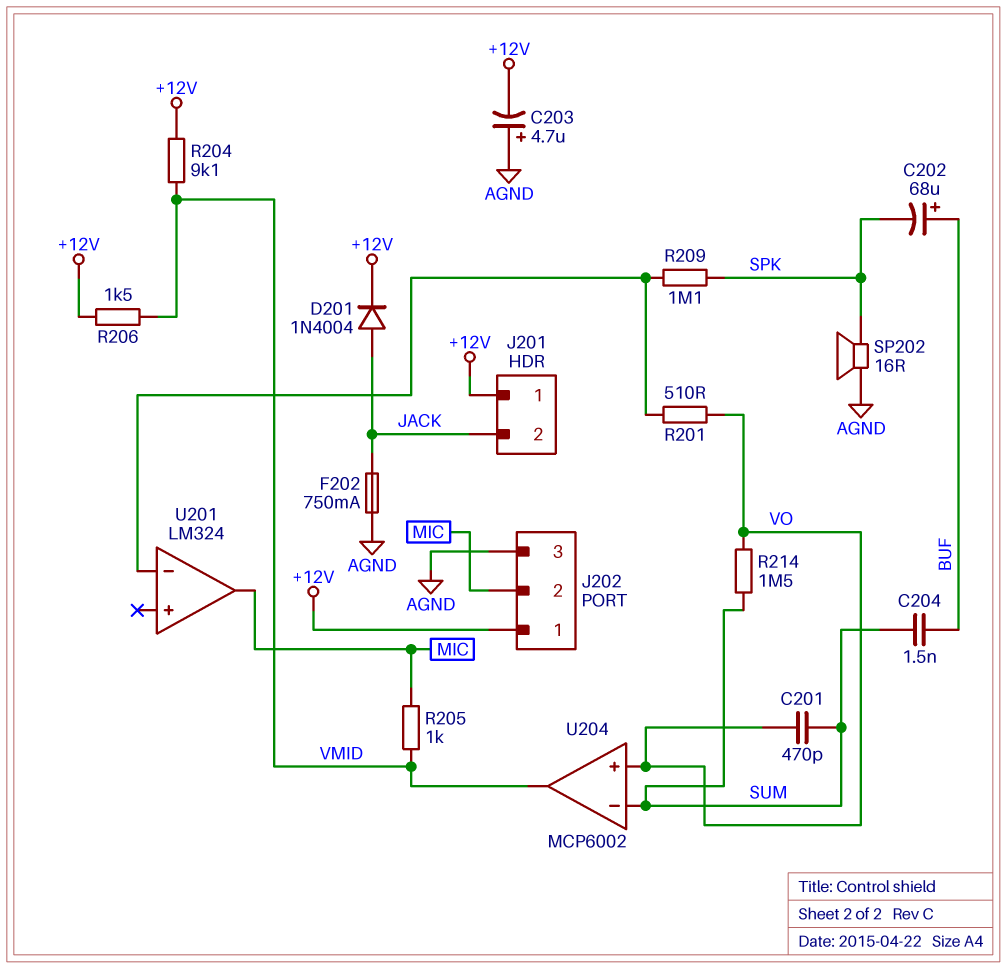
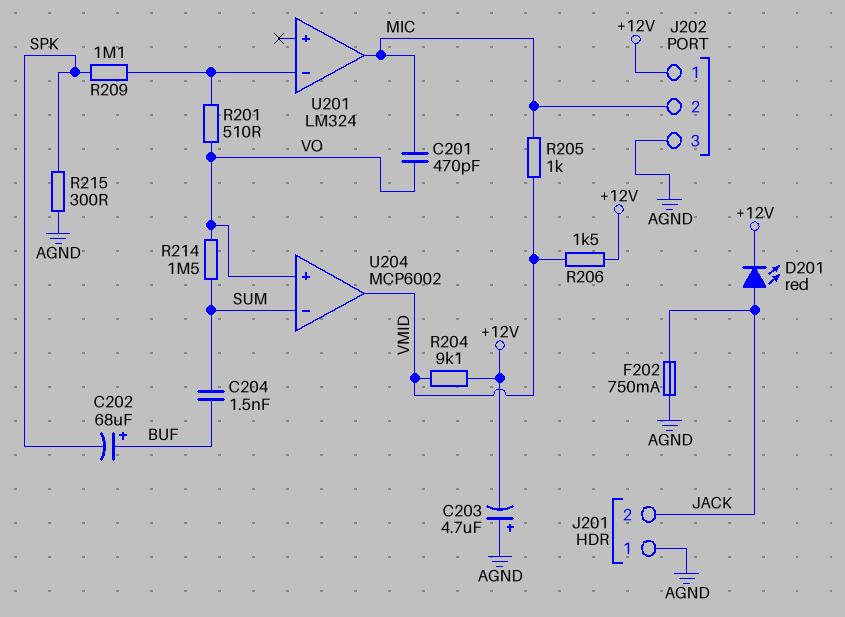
C201: 470pF (SUM, VO) -> 470pF (MIC, VO)
D201: diode 1N4004 (A JACK, K +12V) -> LED red (A JACK, K +12V)
J201 pin 1: +12V -> AGND
R215: none -> 300 (AGND, SPK)
SP202: speaker 16R (AGND, SPK) -> none

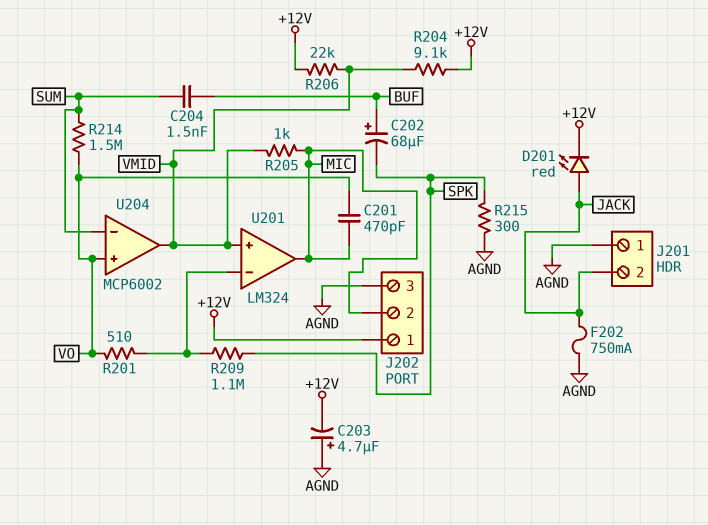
R206: 1.5k (+12V, VMID) -> 22k (+12V, VMID)
U201 pin in+: none -> VMID

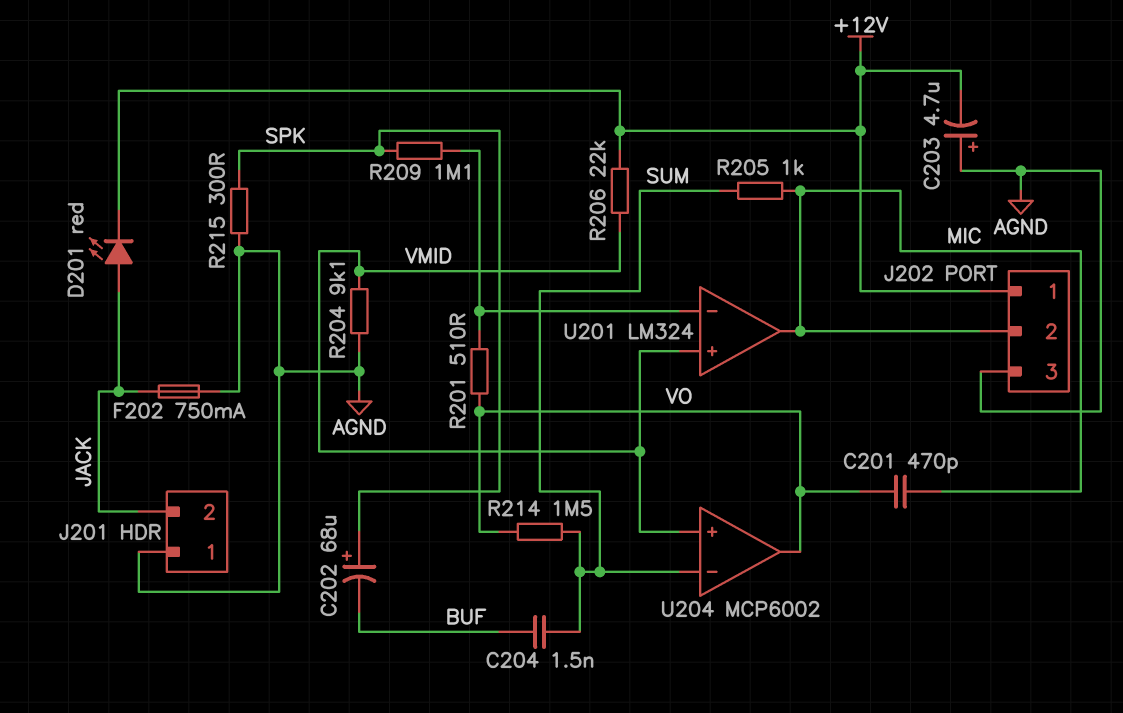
C202: 68uF (plus BUF, minus SPK) -> 68uF (plus SPK, minus BUF)
R204: 9.1k (+12V, VMID) -> 9.1k (AGND, VMID)
R205: 1k (MIC, VMID) -> 1k (MIC, SUM)
U204 pin in+: VO -> VMID
U204 pin out: VMID -> VO

